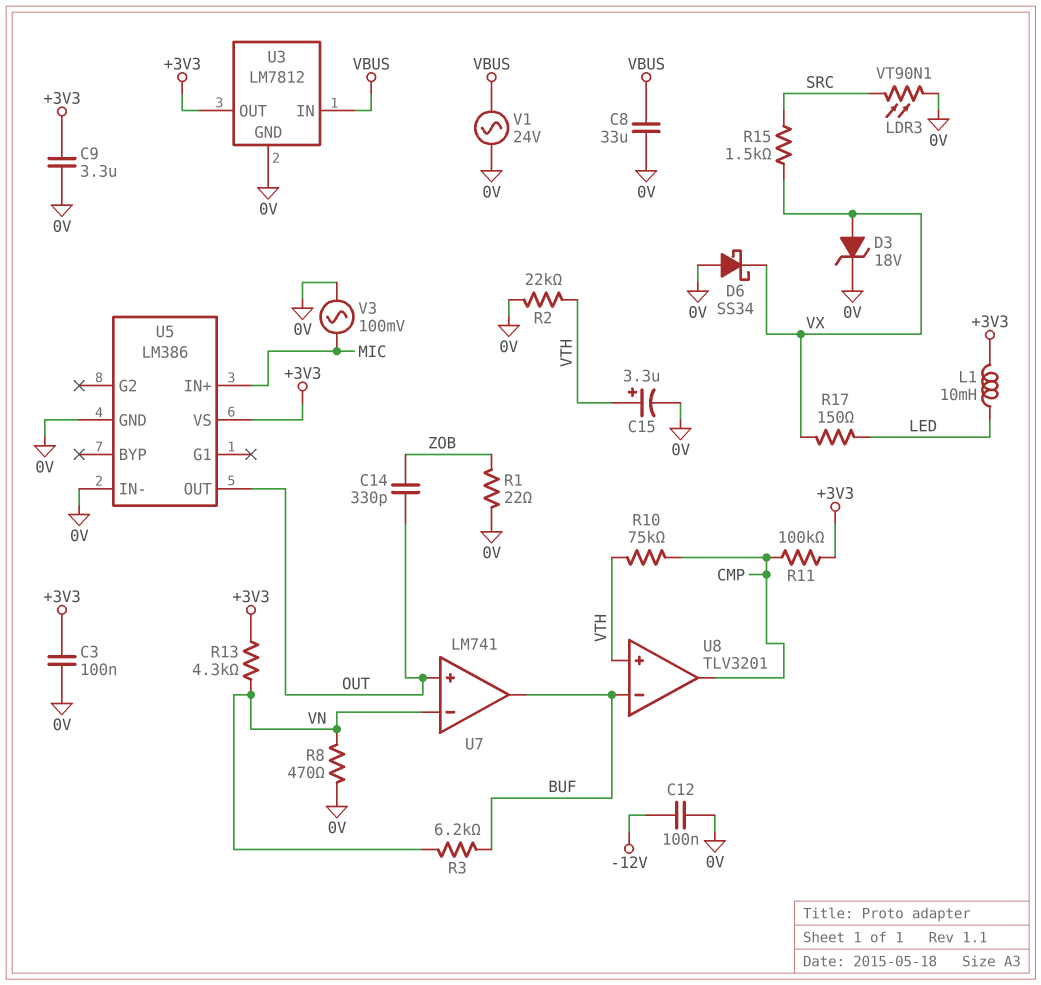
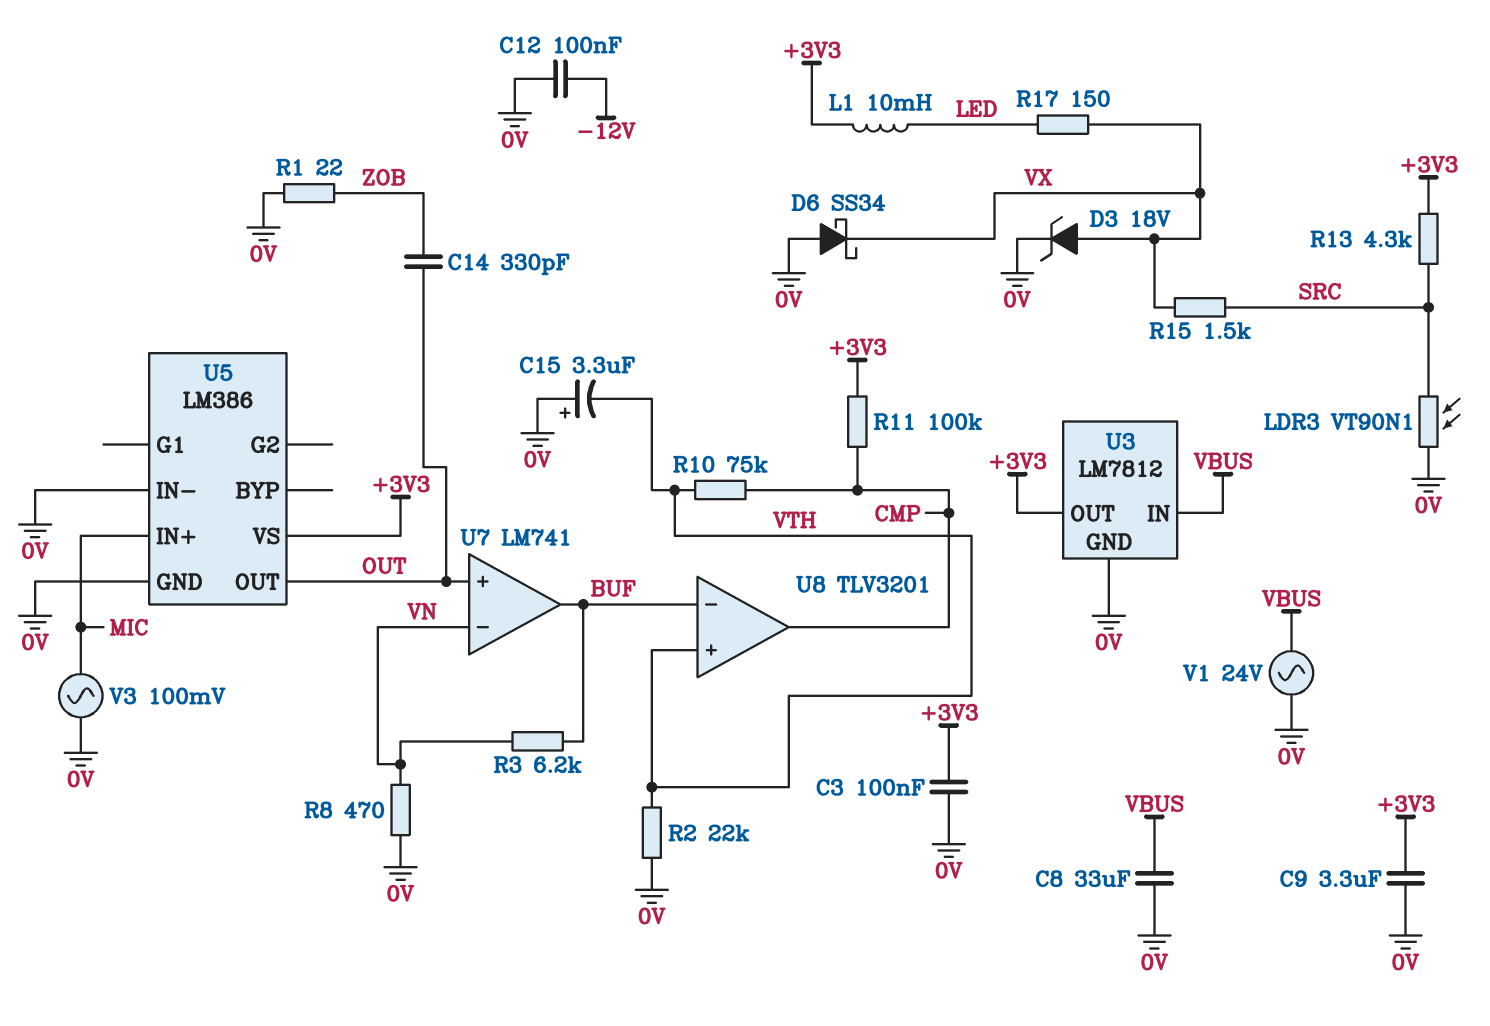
C15: 3.3uF (plus VTH, minus 0V) -> 3.3uF (plus 0V, minus VTH)
R13: 4.3k (+3V3, VN) -> 4.3k (+3V3, SRC)

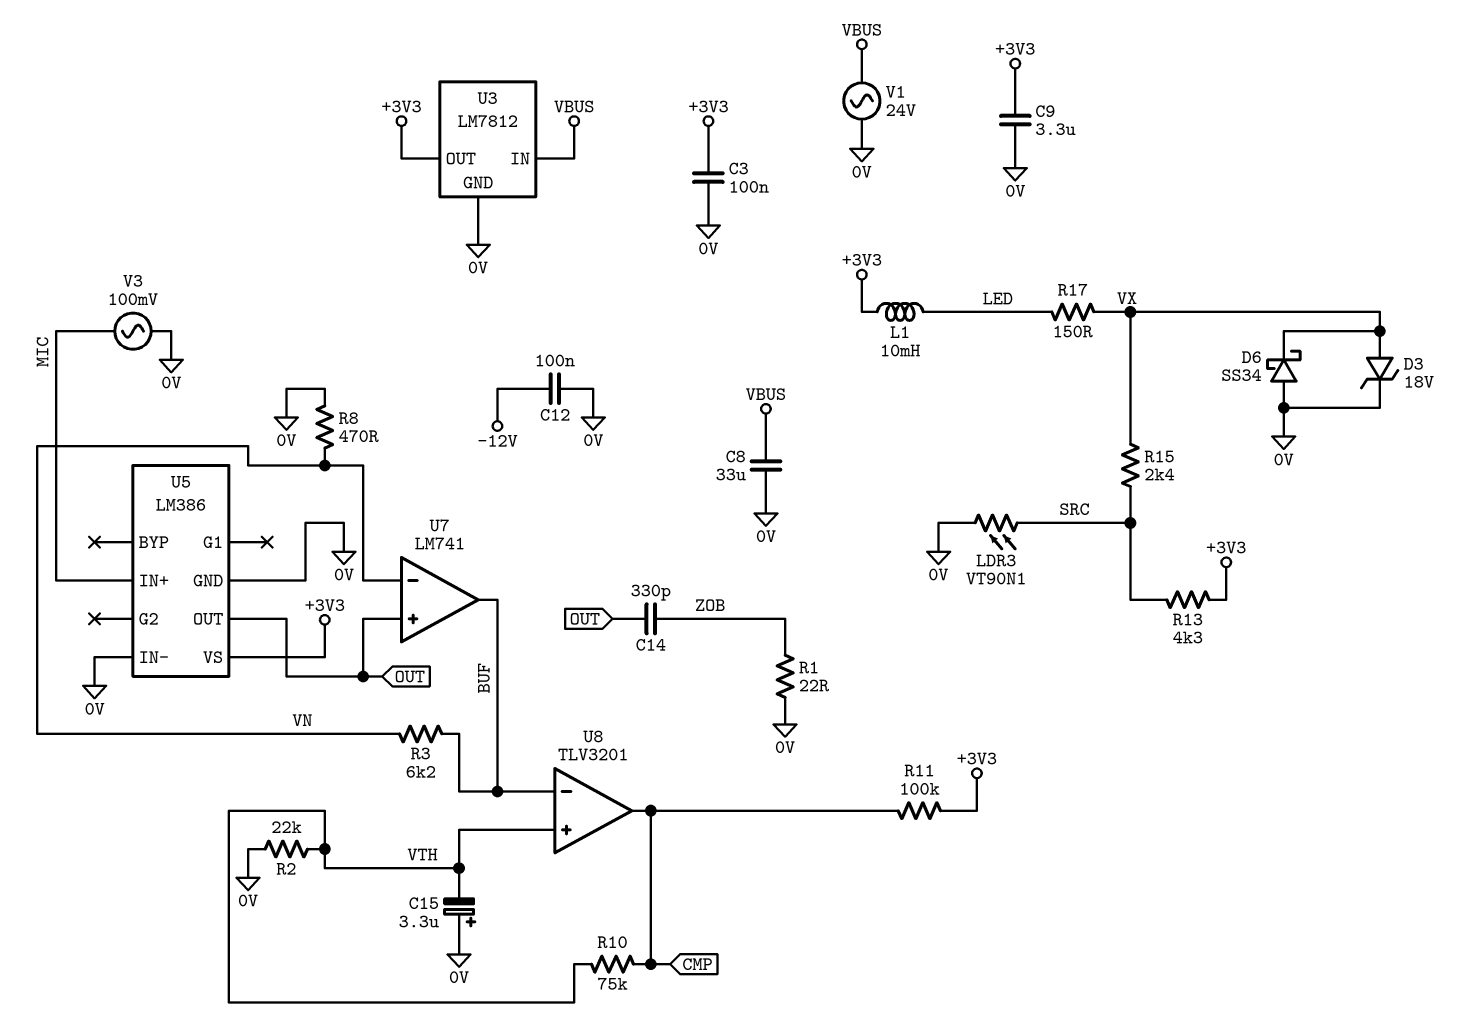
R15: 1.5k (SRC, VX) -> 2.4k (SRC, VX)

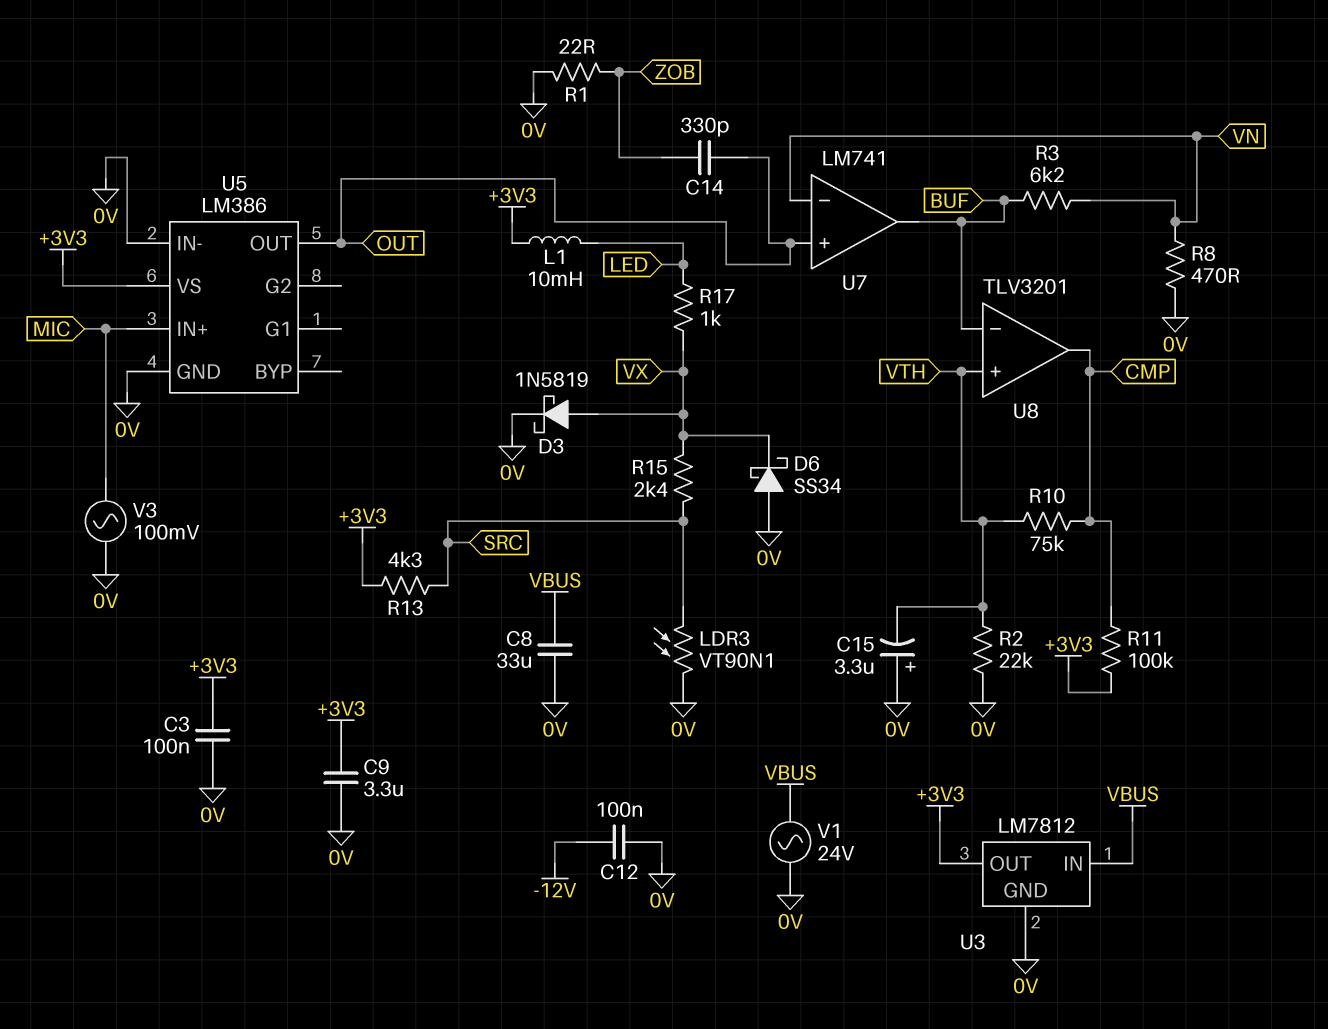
D3: zener 18V (A VX, K 0V) -> schottky 1N5819 (A VX, K 0V)
R17: 150 (LED, VX) -> 1k (LED, VX)

